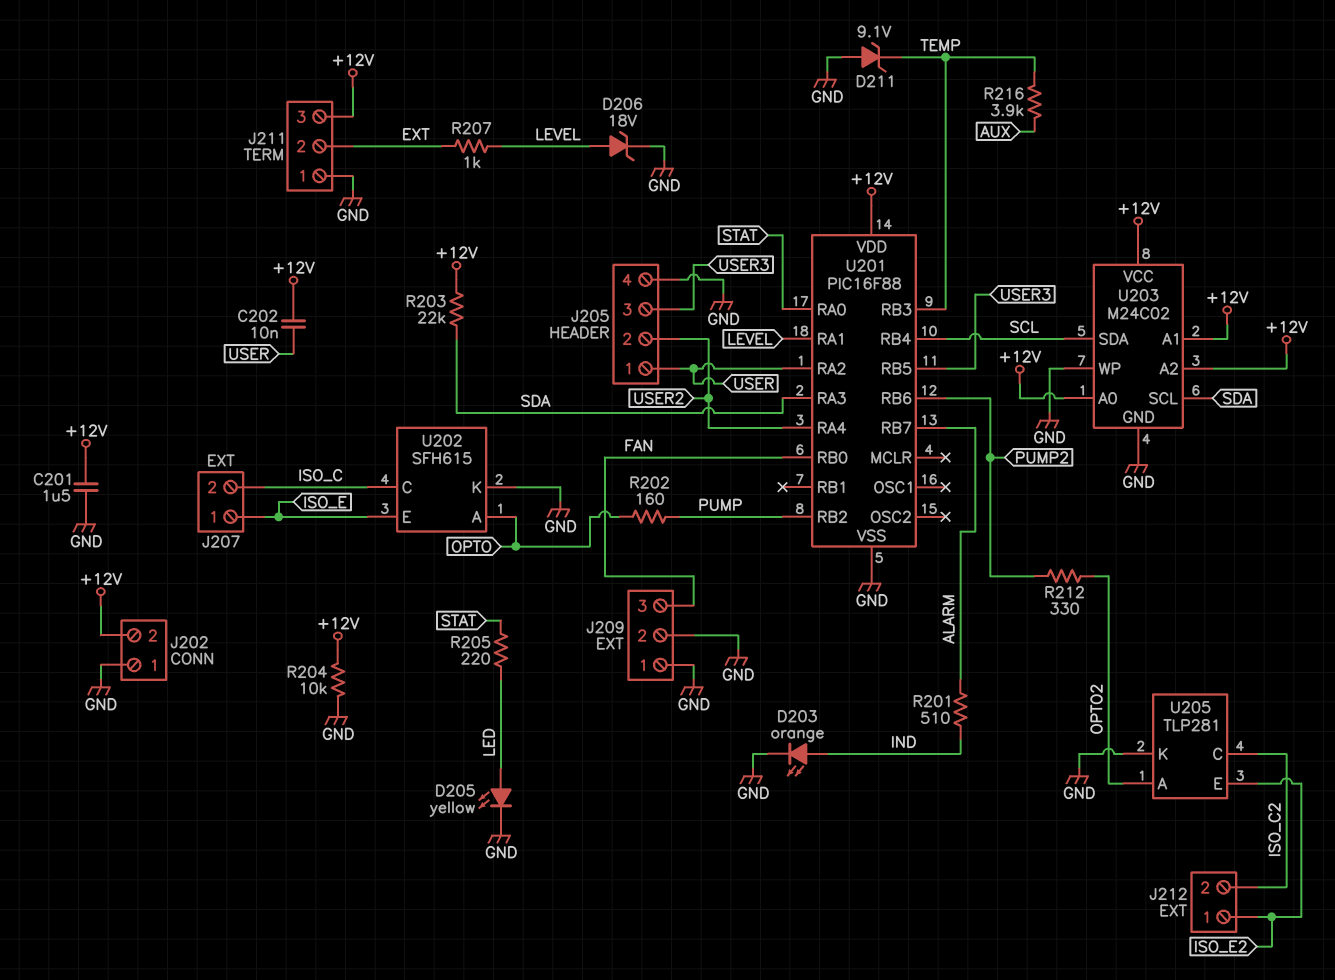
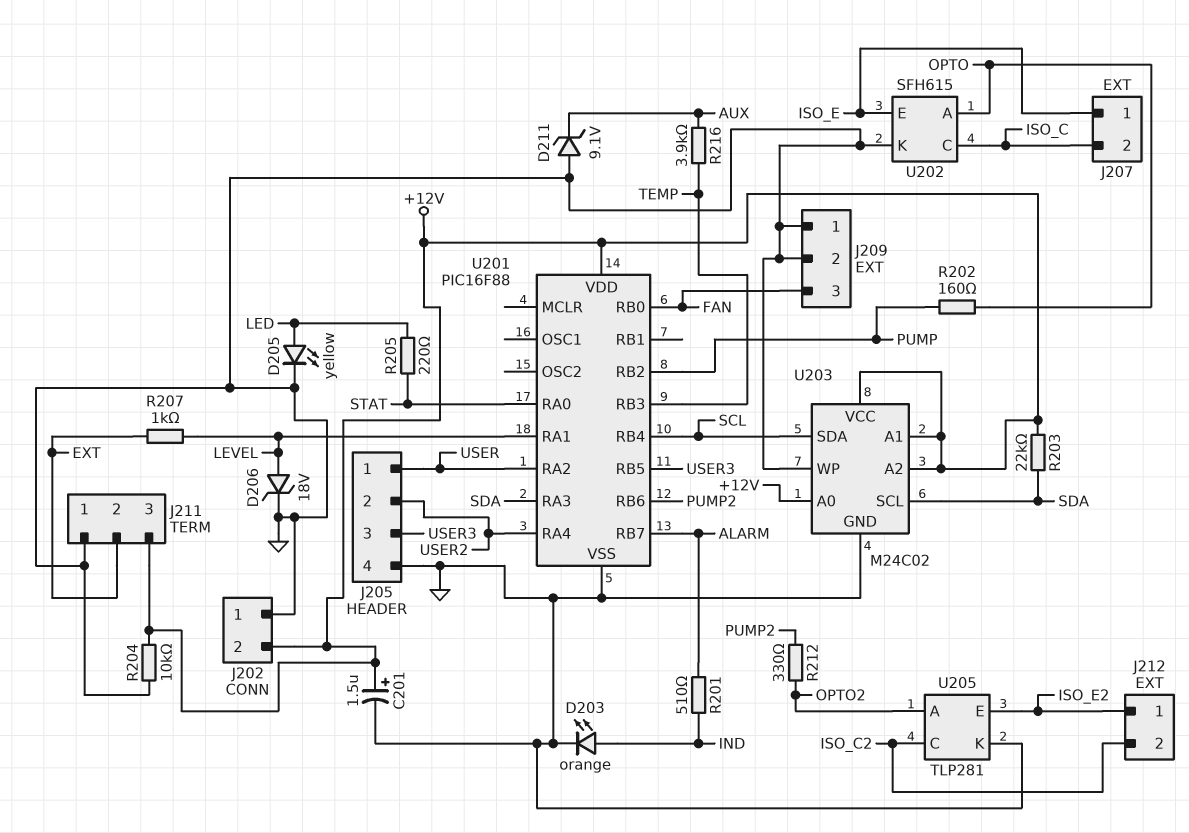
C201: 1.5uF (+12V, GND) -> 1.5uF (plus +12V, minus GND)
C202: 10nF (+12V, USER) -> none
D211: zener 9.1V (A GND, K TEMP) -> zener 9.1V (A GND, K AUX)

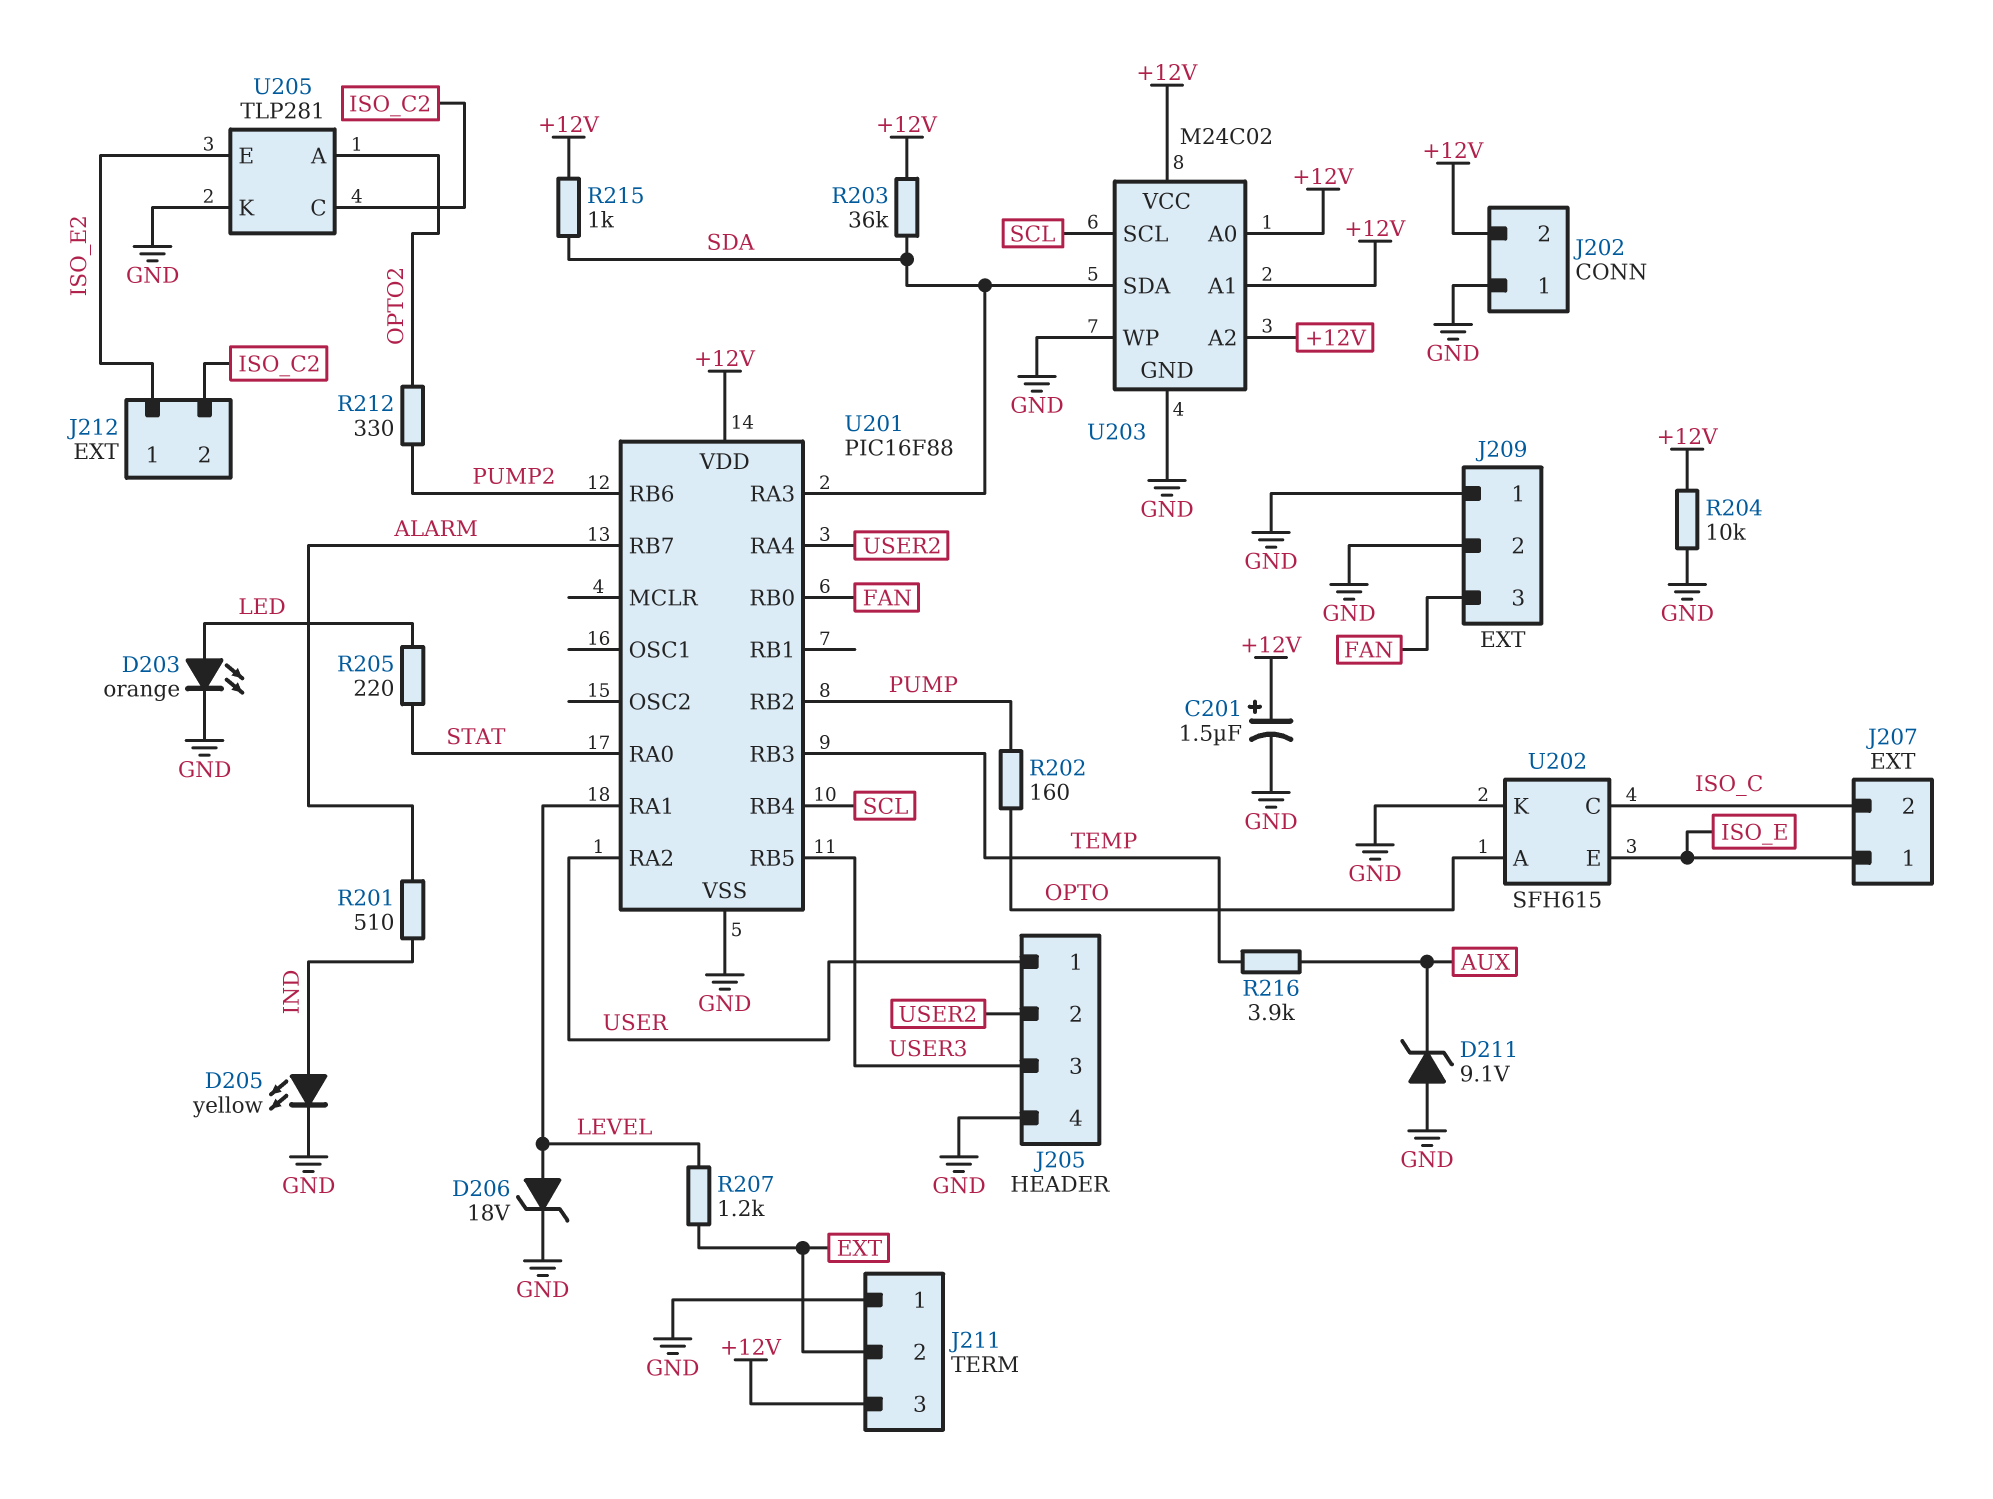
D203: LED orange (A IND, K GND) -> LED orange (A LED, K GND)
D205: LED yellow (A LED, K GND) -> LED yellow (A IND, K GND)
R203: 22k (+12V, SDA) -> 36k (+12V, SDA)
R207: 1k (EXT, LEVEL) -> 1.2k (EXT, LEVEL)
R215: none -> 1k (+12V, SDA)
U203 pin SCL: SDA -> SCL
U203 pin SDA: SCL -> SDA

